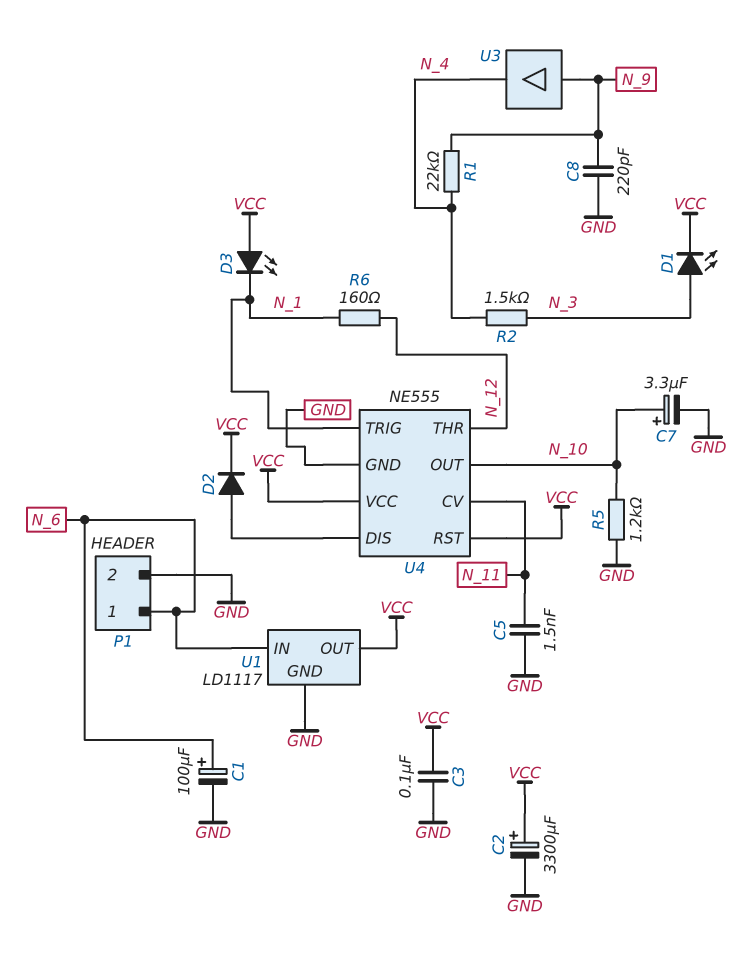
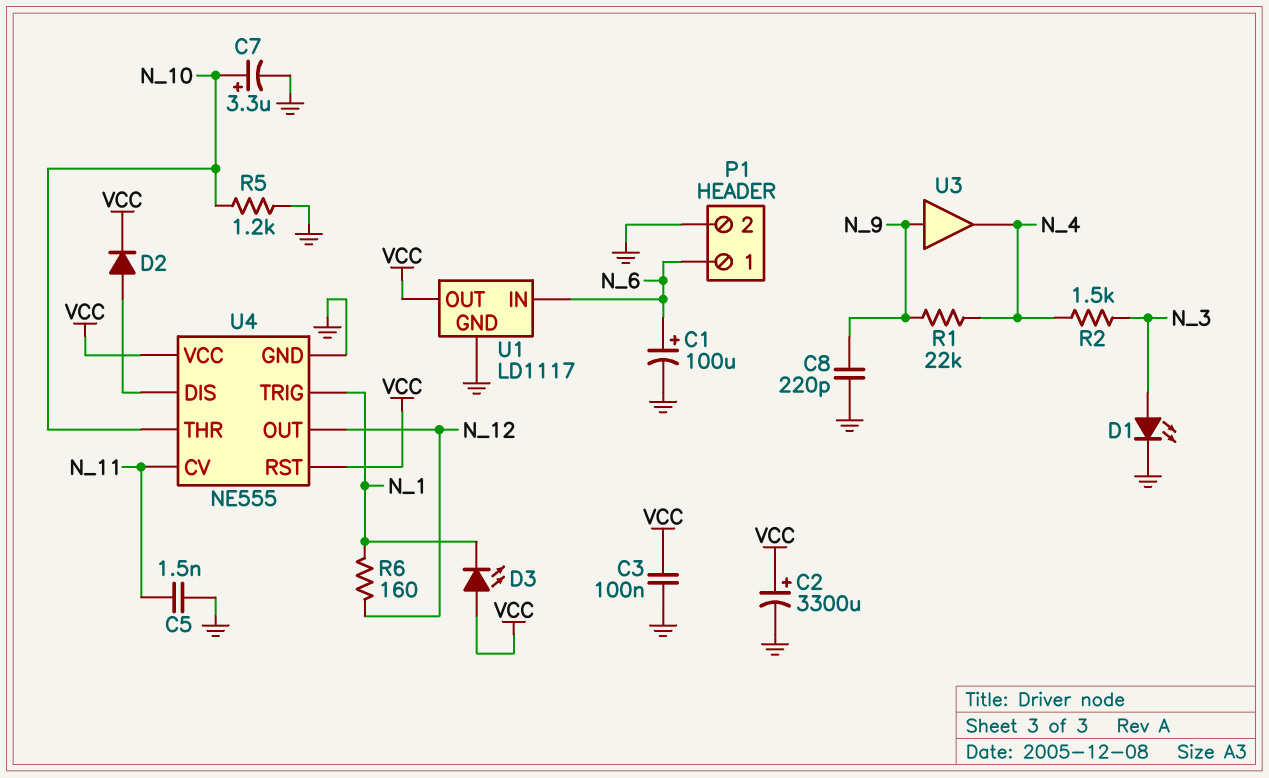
D1: LED (A N_3, K VCC) -> LED (A N_3, K GND)
U4 pin OUT: N_10 -> N_12
U4 pin THR: N_12 -> N_10

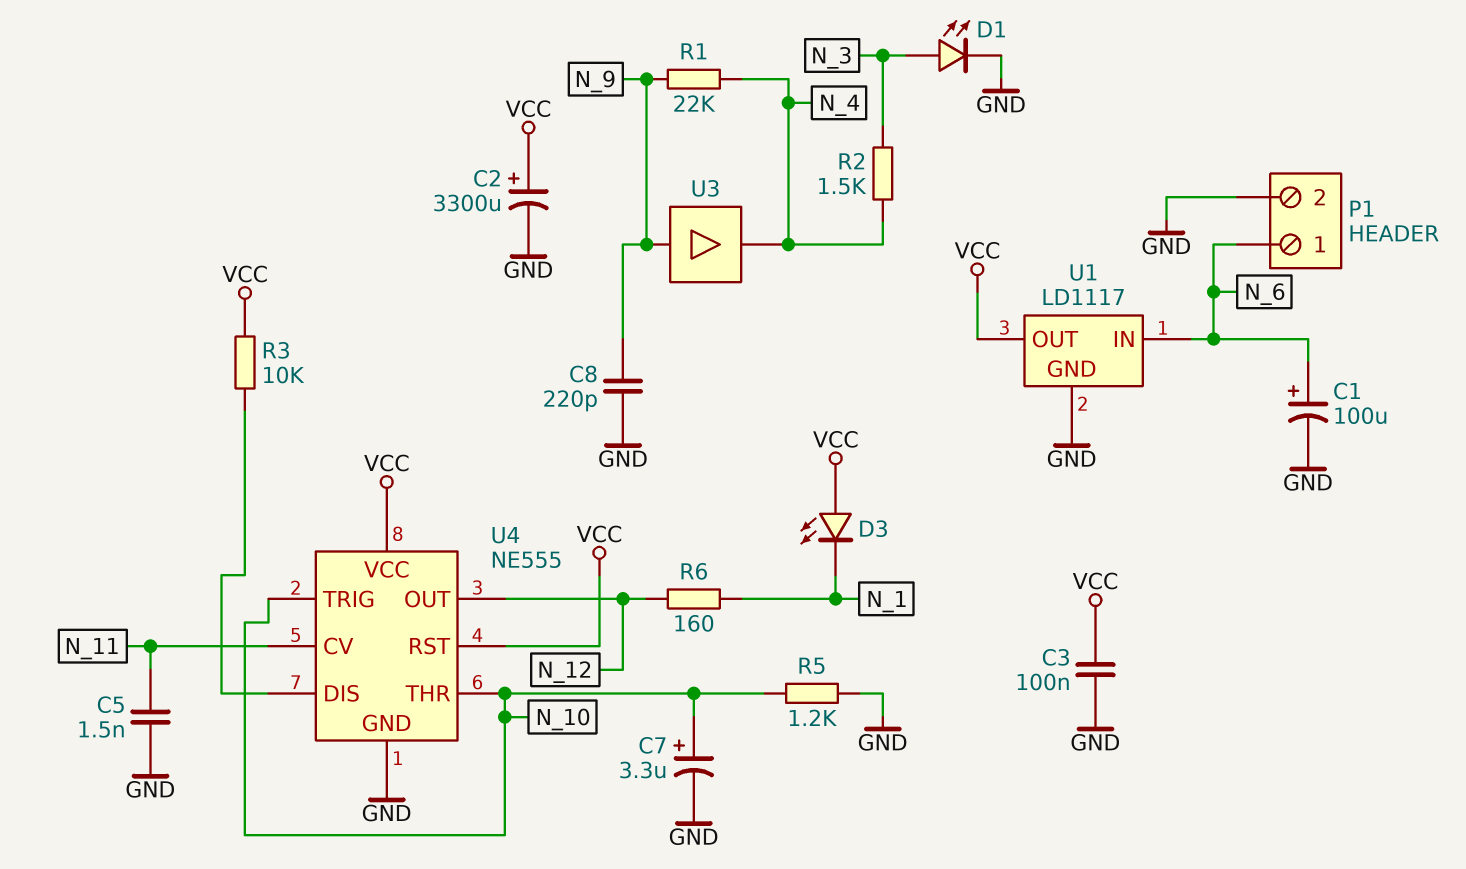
D2: diode (A U4/DIS, K VCC) -> none
R3: none -> 10k (U4/DIS, VCC)
U4 pin TRIG: N_1 -> N_10

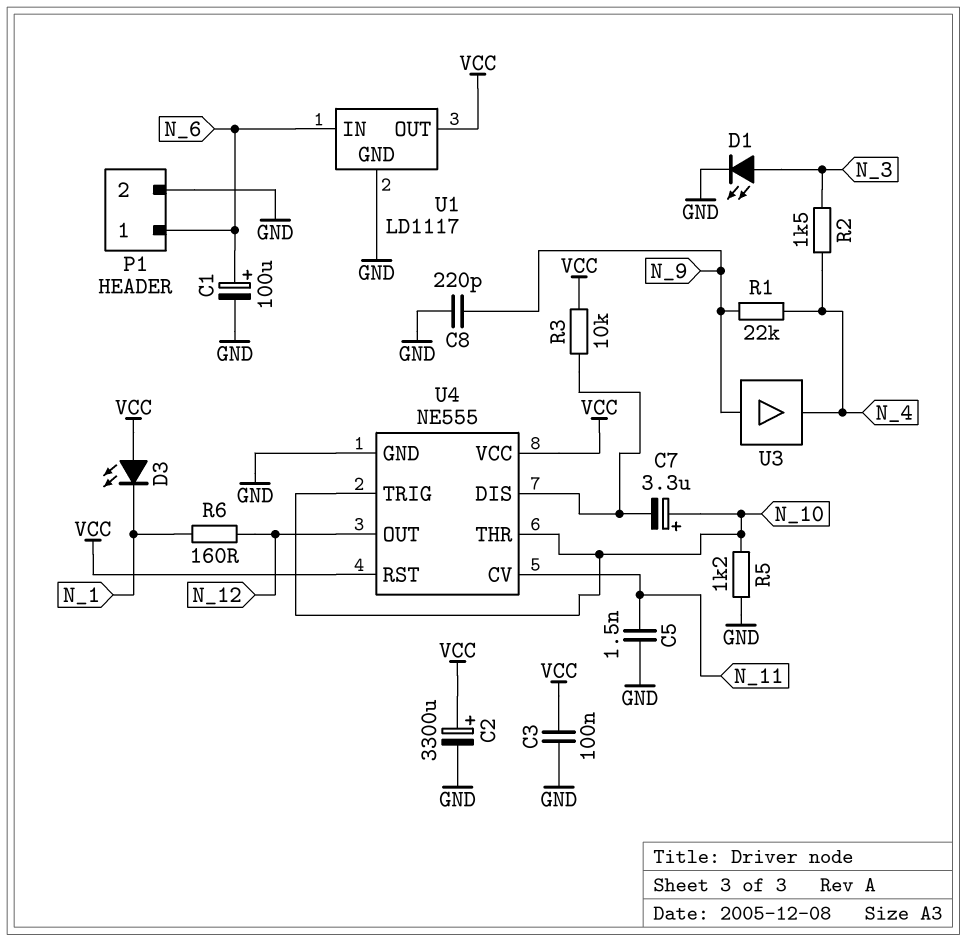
C7: 3.3uF (plus N_10, minus GND) -> 3.3uF (plus N_10, minus U4/DIS)

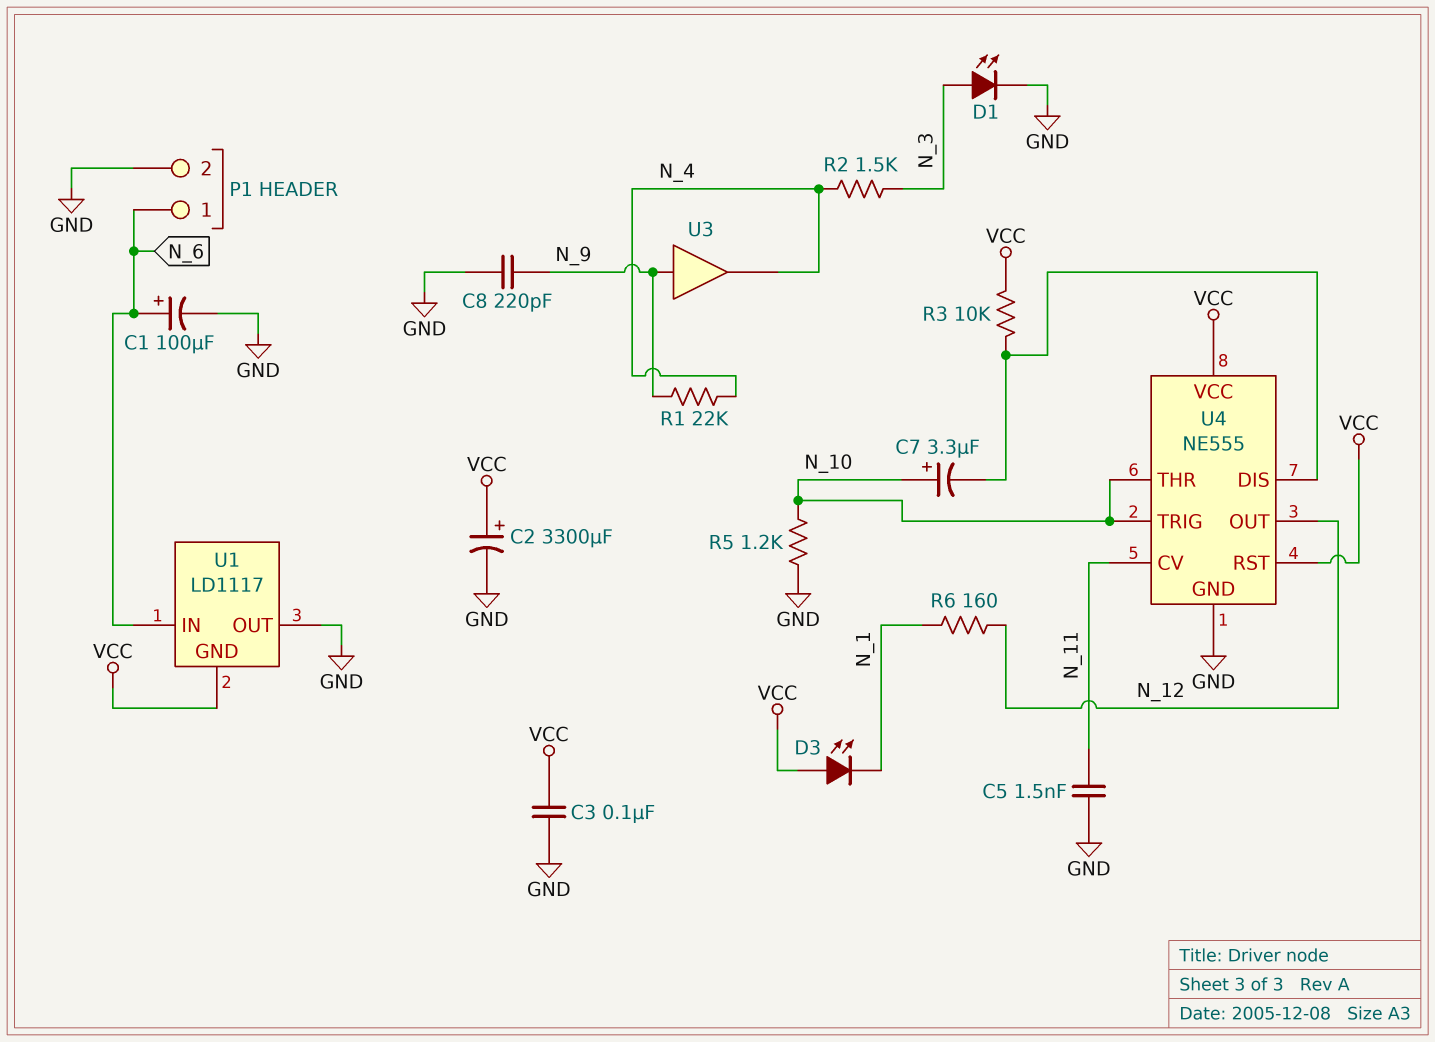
U1 pin GND: GND -> VCC
U1 pin OUT: VCC -> GND

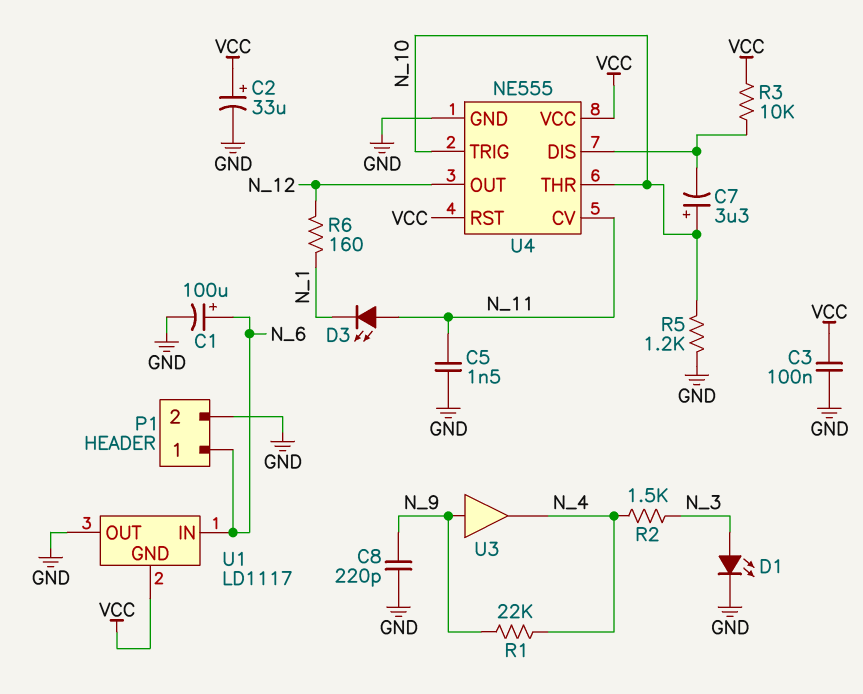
C2: 3300uF (plus VCC, minus GND) -> 33uF (plus VCC, minus GND)
D3: LED (A VCC, K N_1) -> LED (A N_11, K N_1)

